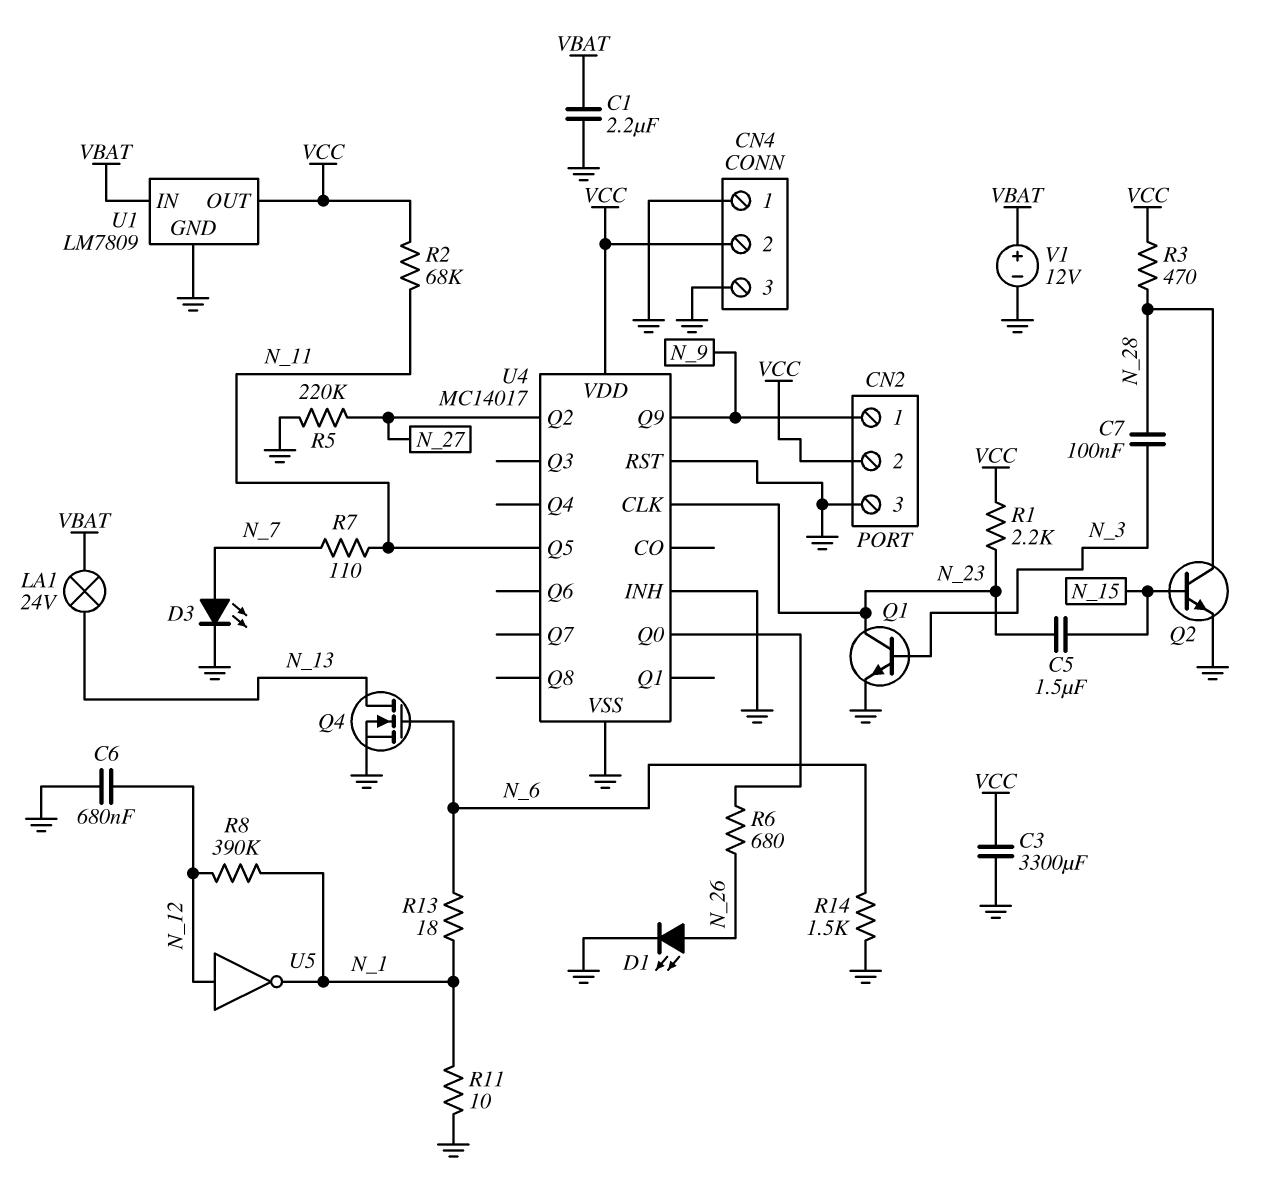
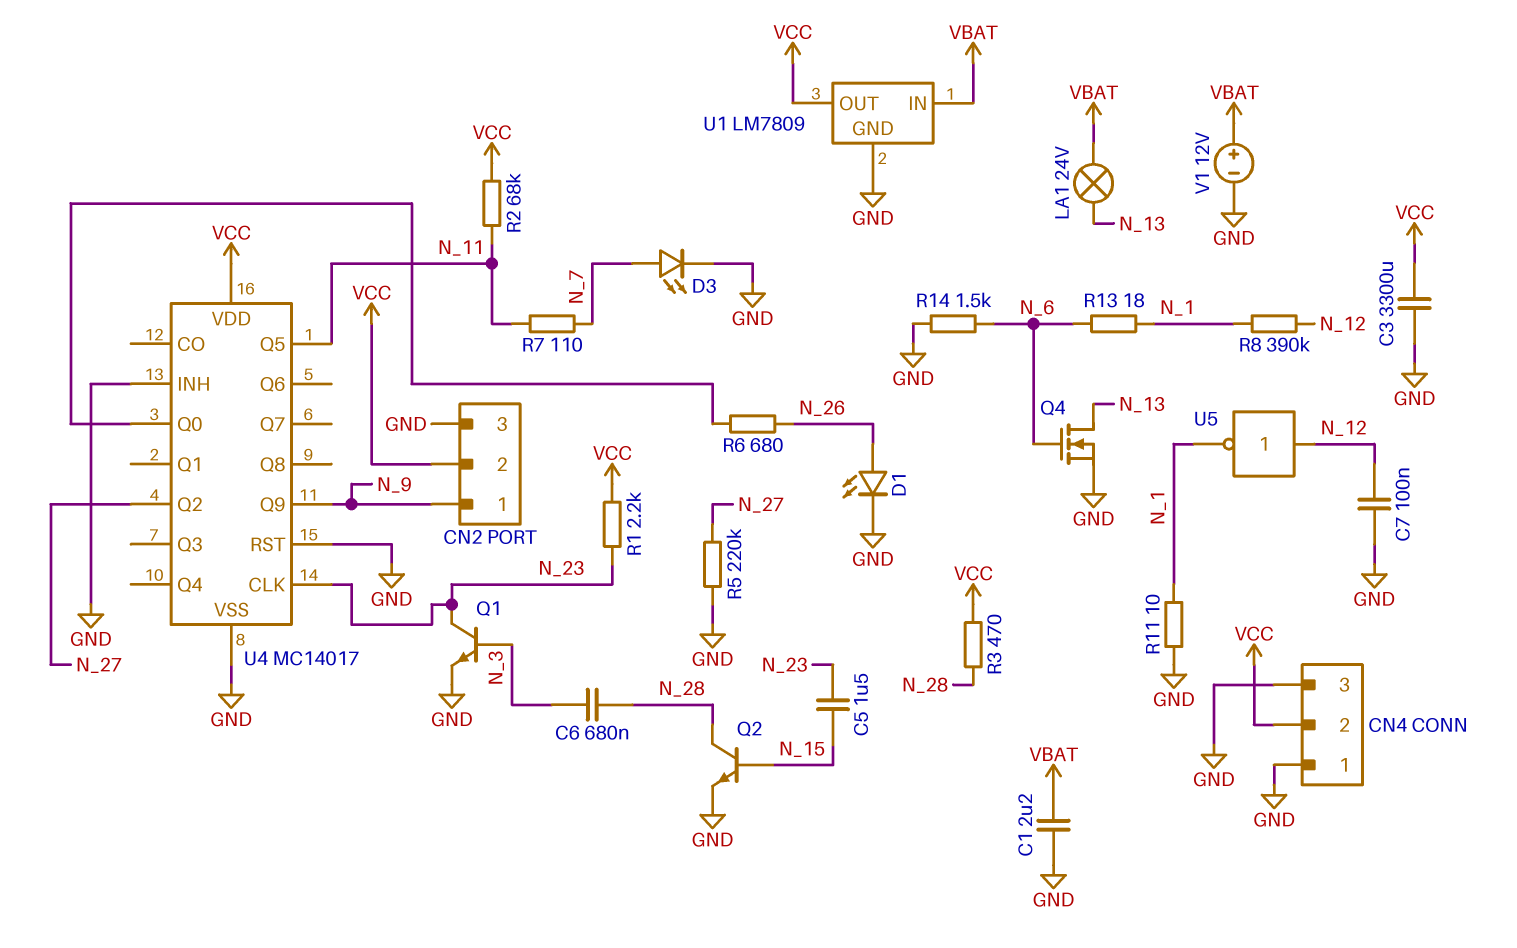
C6: 680nF (GND, N_12) -> 680nF (N_3, N_28)
C7: 100nF (N_3, N_28) -> 100nF (GND, N_12)

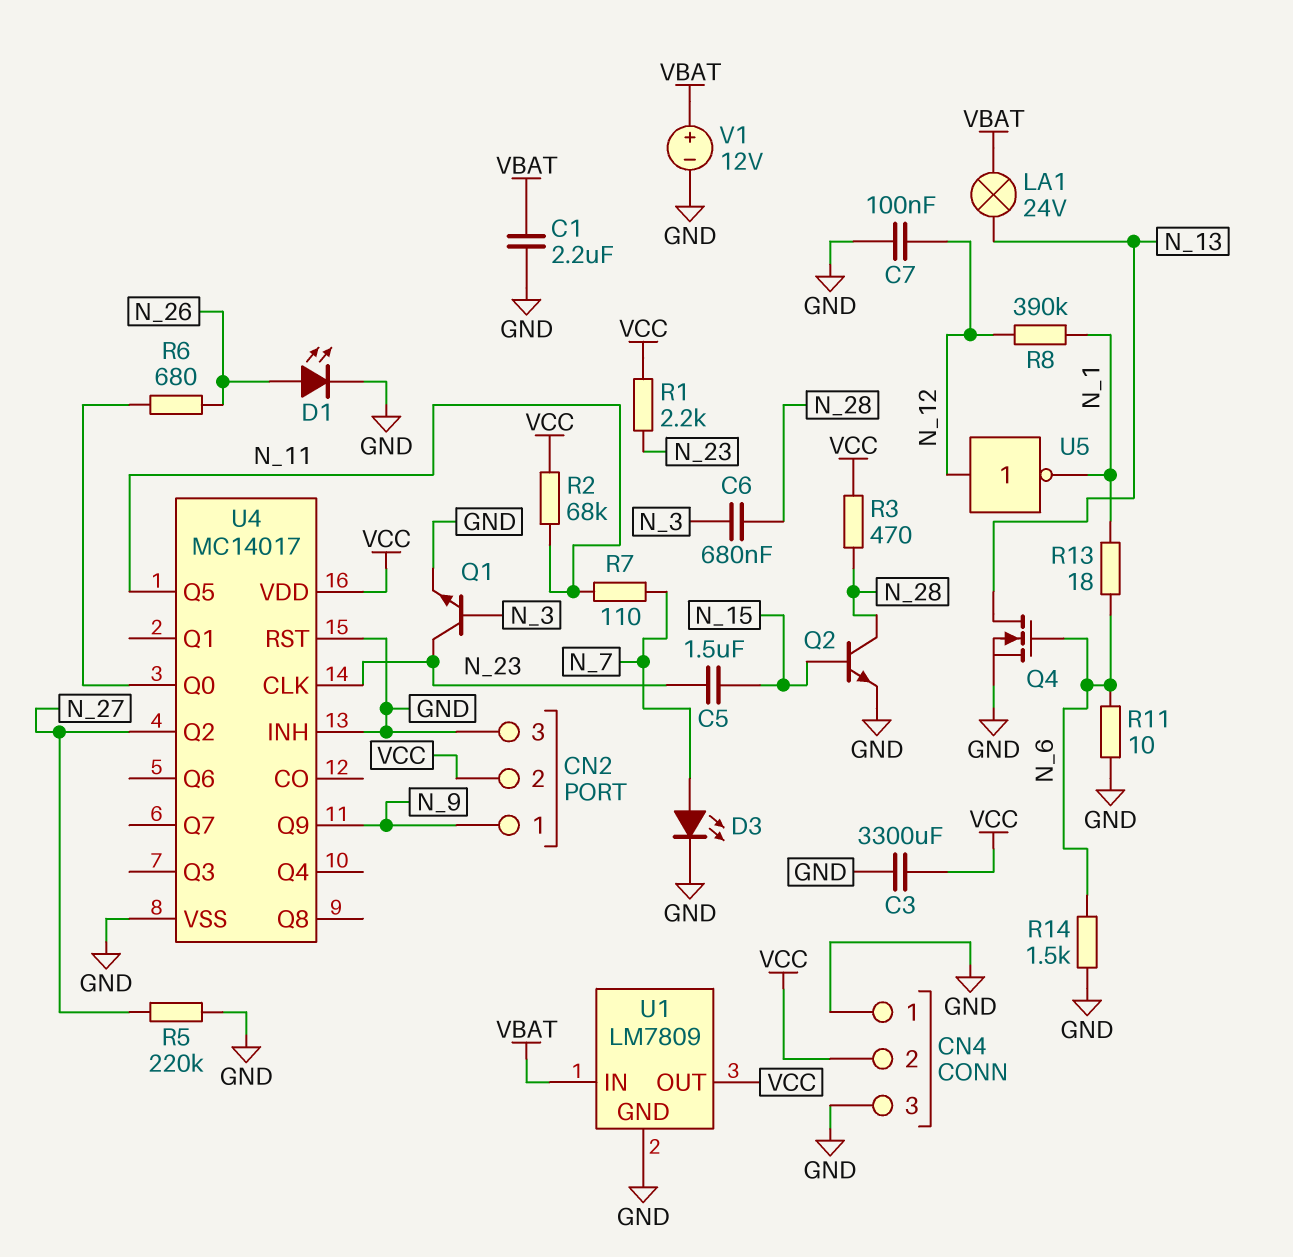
R11: 10 (GND, N_1) -> 10 (GND, N_6)

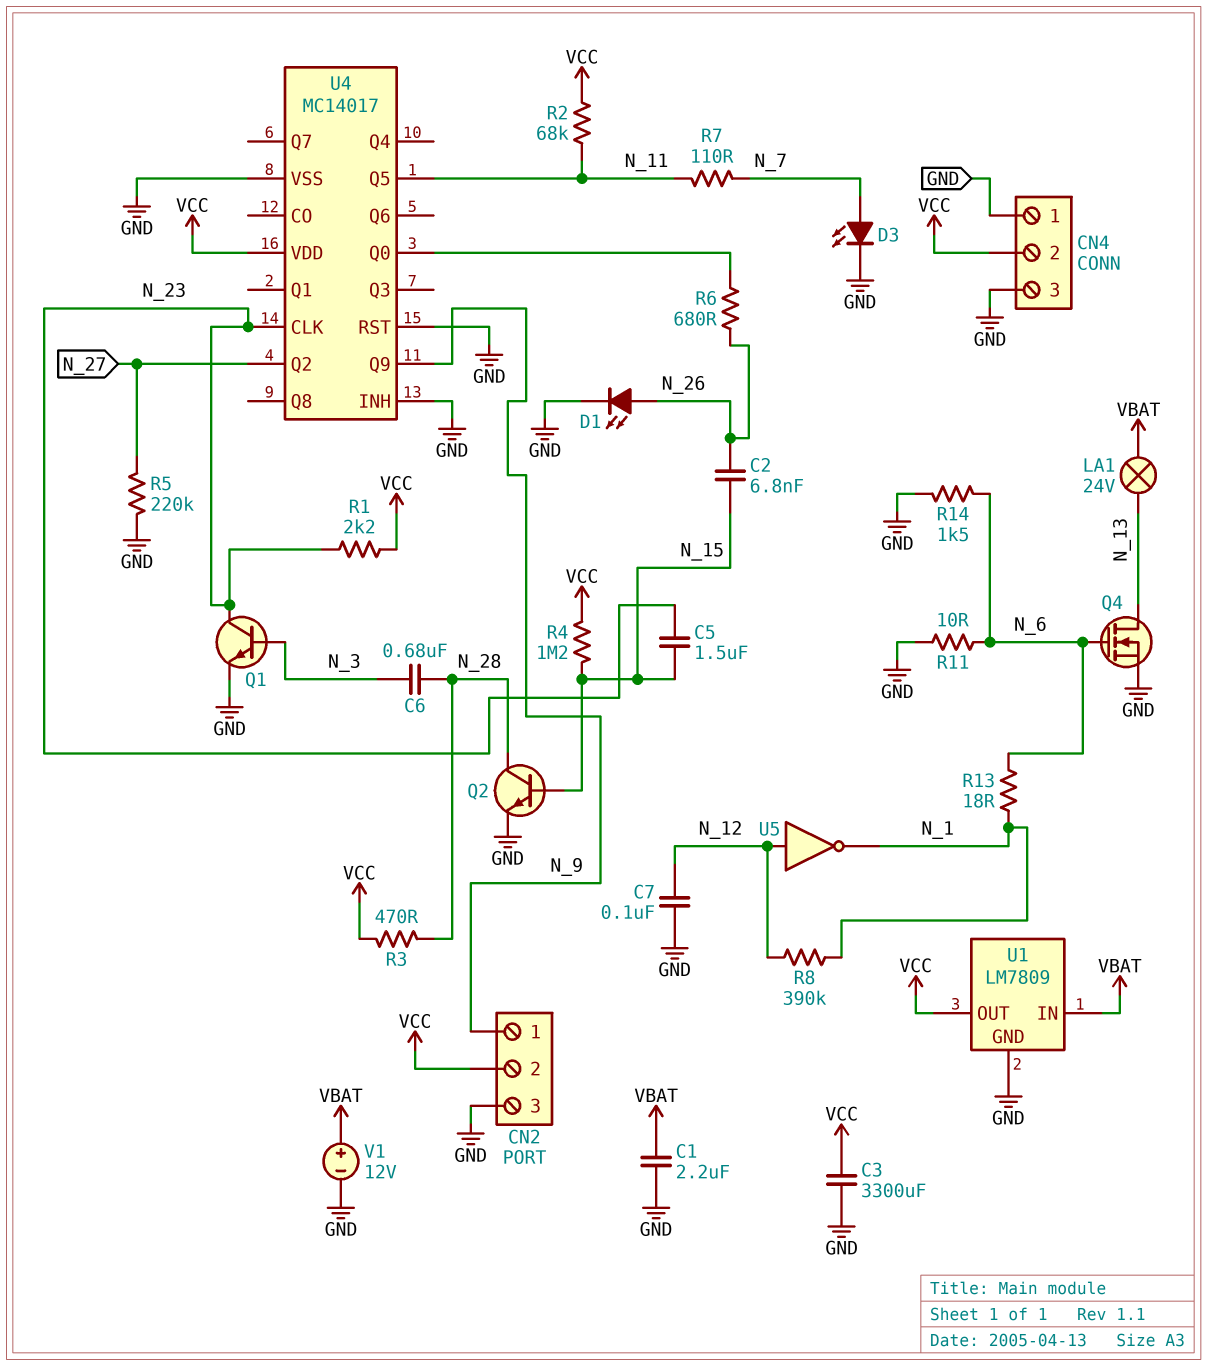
C2: none -> 6.8nF (N_15, N_26)
R4: none -> 1.2M (N_15, VCC)

